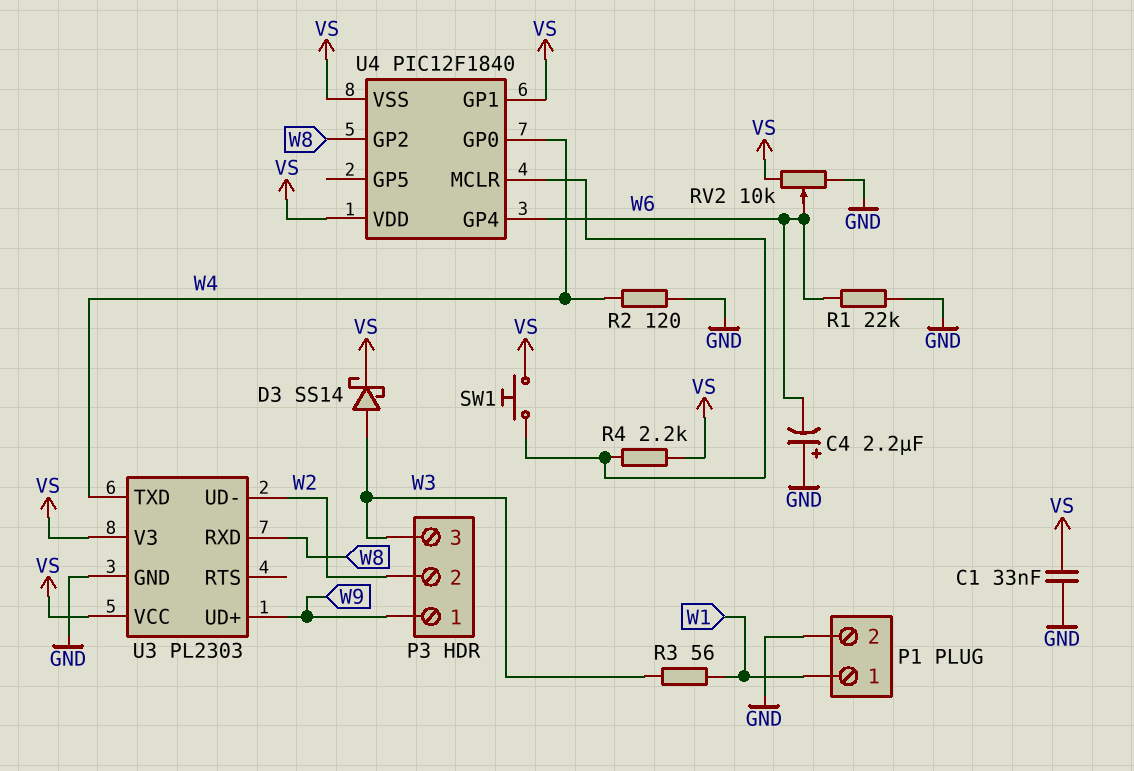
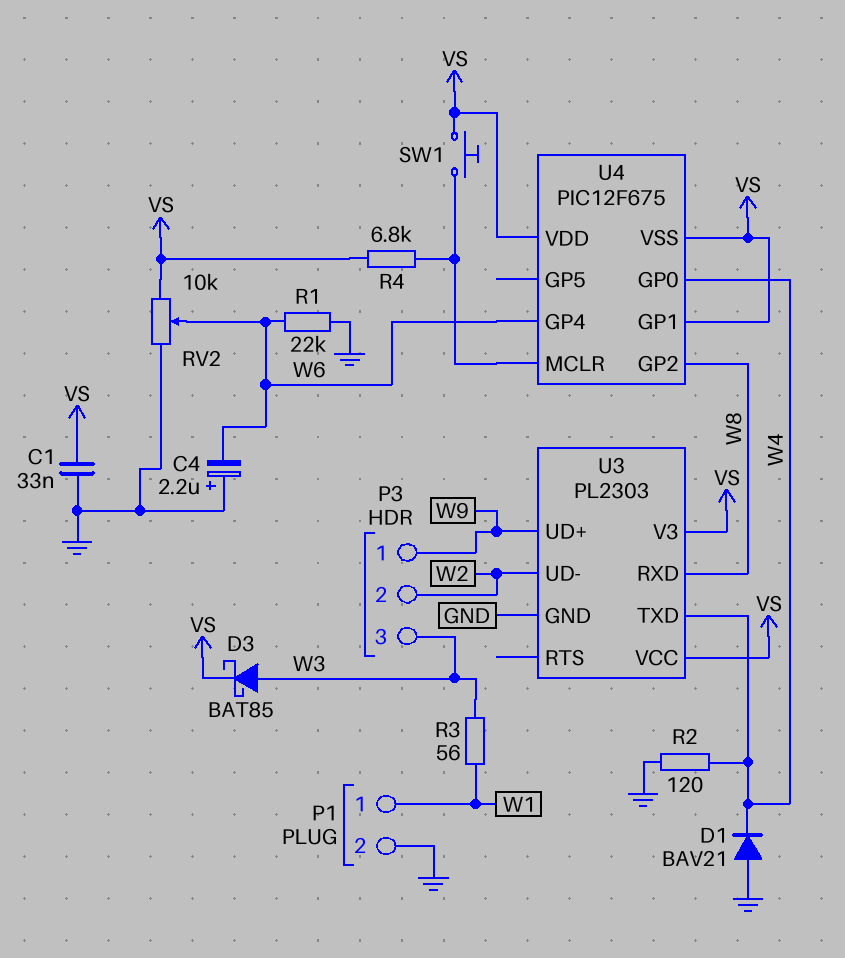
D1: none -> diode BAV21 (A GND, K W4)
D3: schottky SS14 (A W3, K VS) -> schottky BAT85 (A W3, K VS)
R4: 2.2k (U4/MCLR, VS) -> 6.8k (U4/MCLR, VS)
U4: PIC12F1840 -> PIC12F675

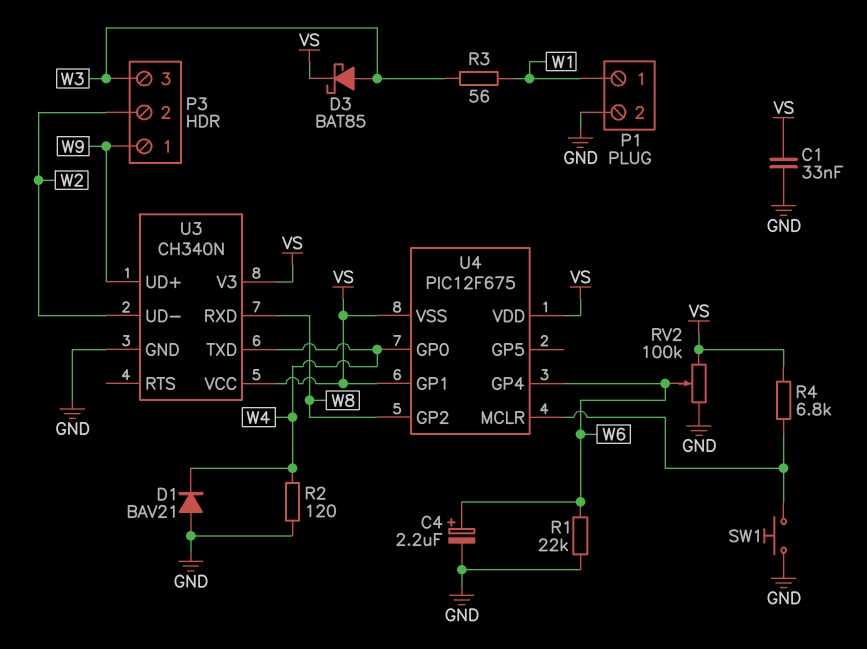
C4: 2.2uF (plus GND, minus W6) -> 2.2uF (plus W6, minus GND)
RV2: 10k (GND, VS, wiper W6) -> 100k (GND, VS, wiper W6)
SW1: button (U4/MCLR, VS) -> button (GND, U4/MCLR)
U3: PL2303 -> CH340N

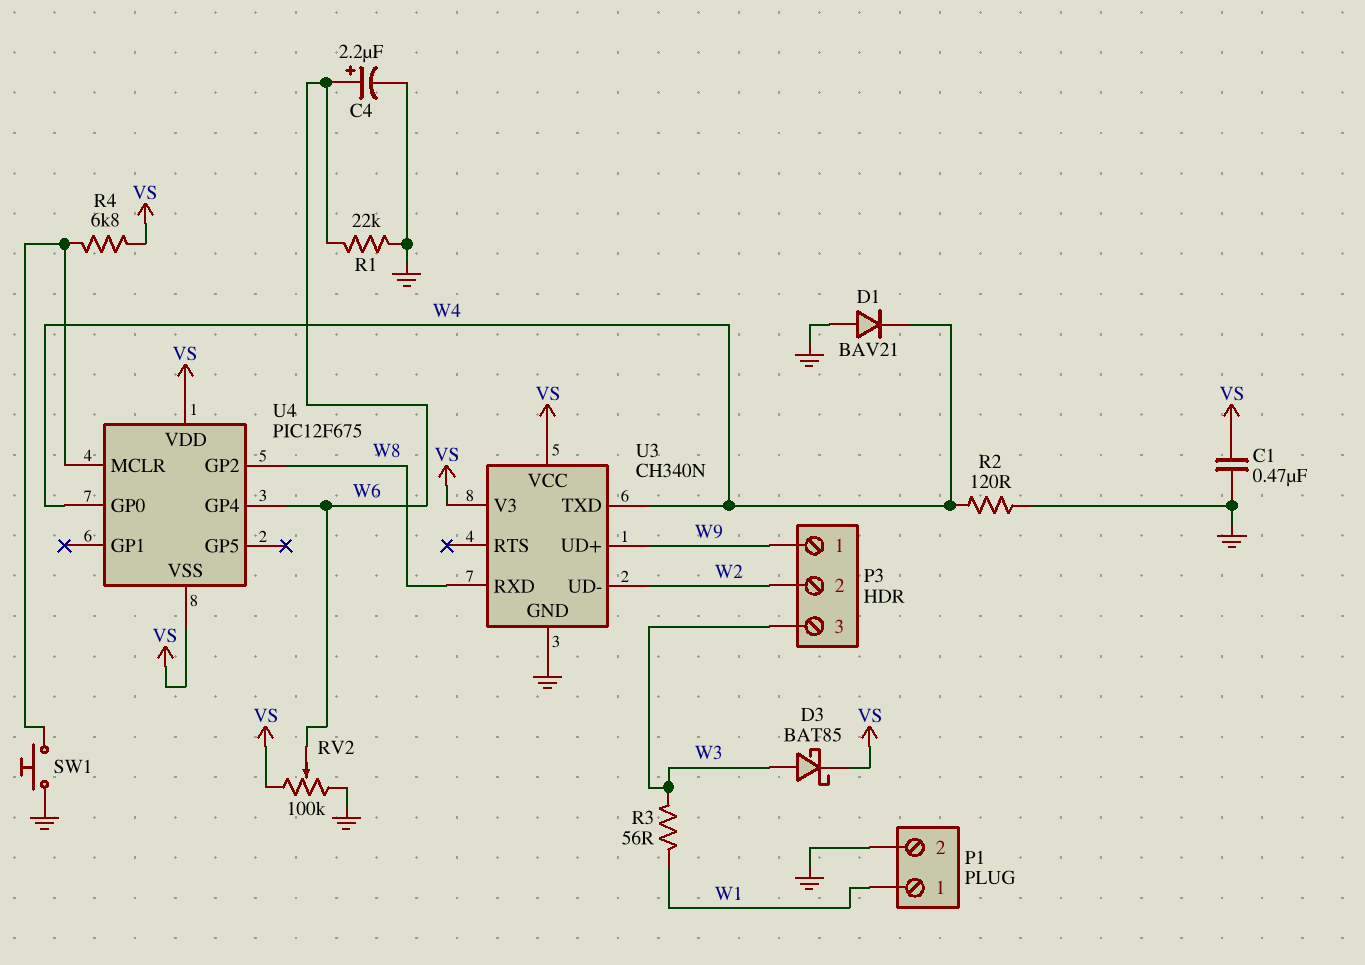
C1: 33nF (GND, VS) -> 470nF (GND, VS)
U4 pin GP1: VS -> none

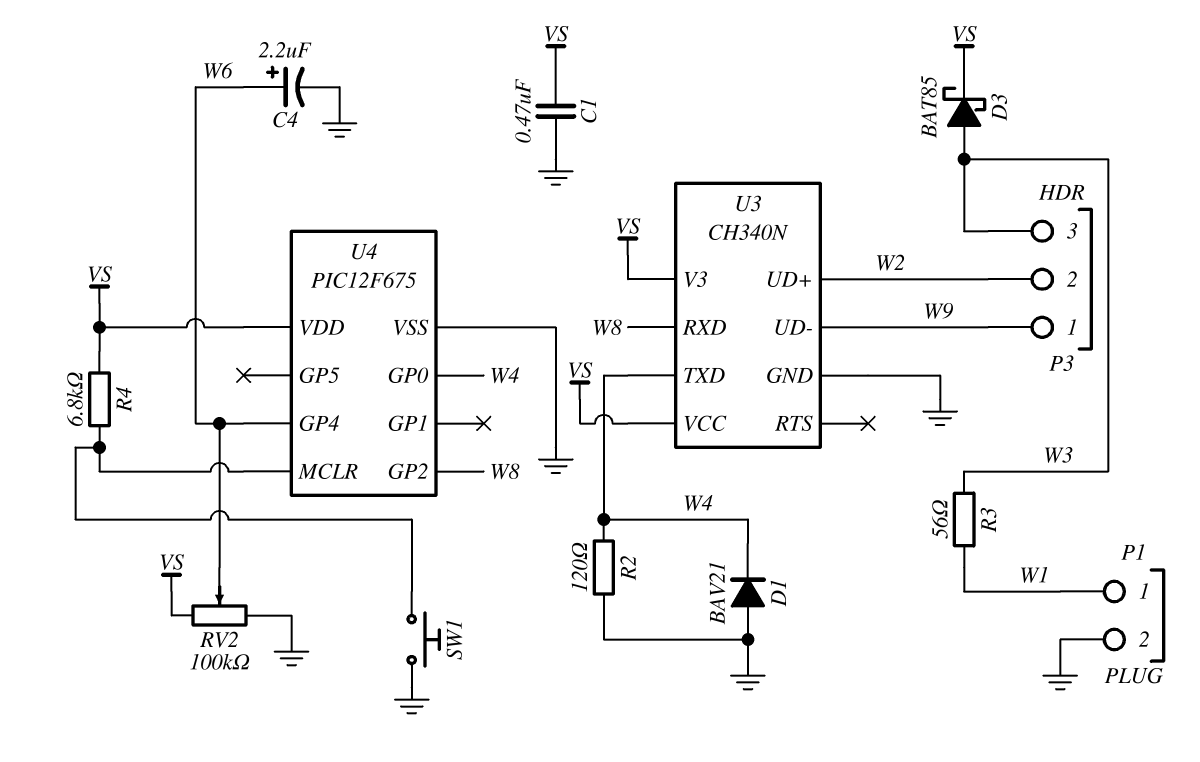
R1: 22k (GND, W6) -> none
U3 pin UD+: W9 -> W2
U3 pin UD-: W2 -> W9
U4 pin VSS: VS -> GND

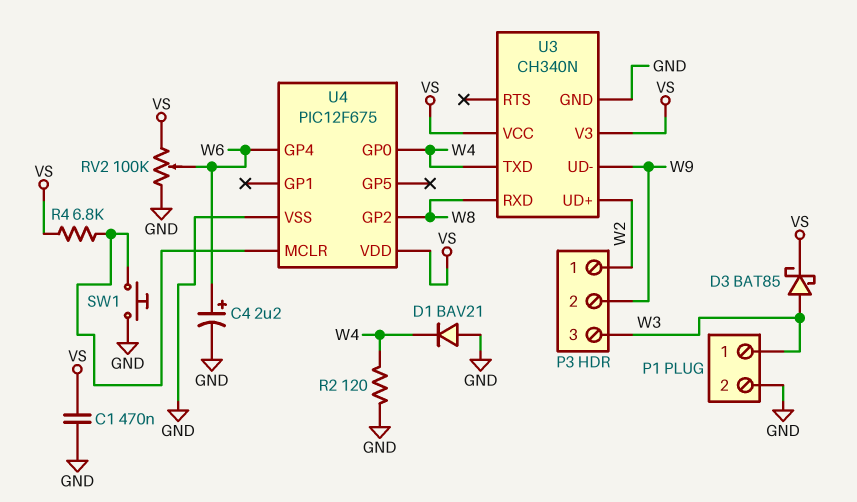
P1 pin 1: W1 -> W3
P3 pin 1: W9 -> W2
P3 pin 2: W2 -> W9
R3: 56 (W1, W3) -> none

